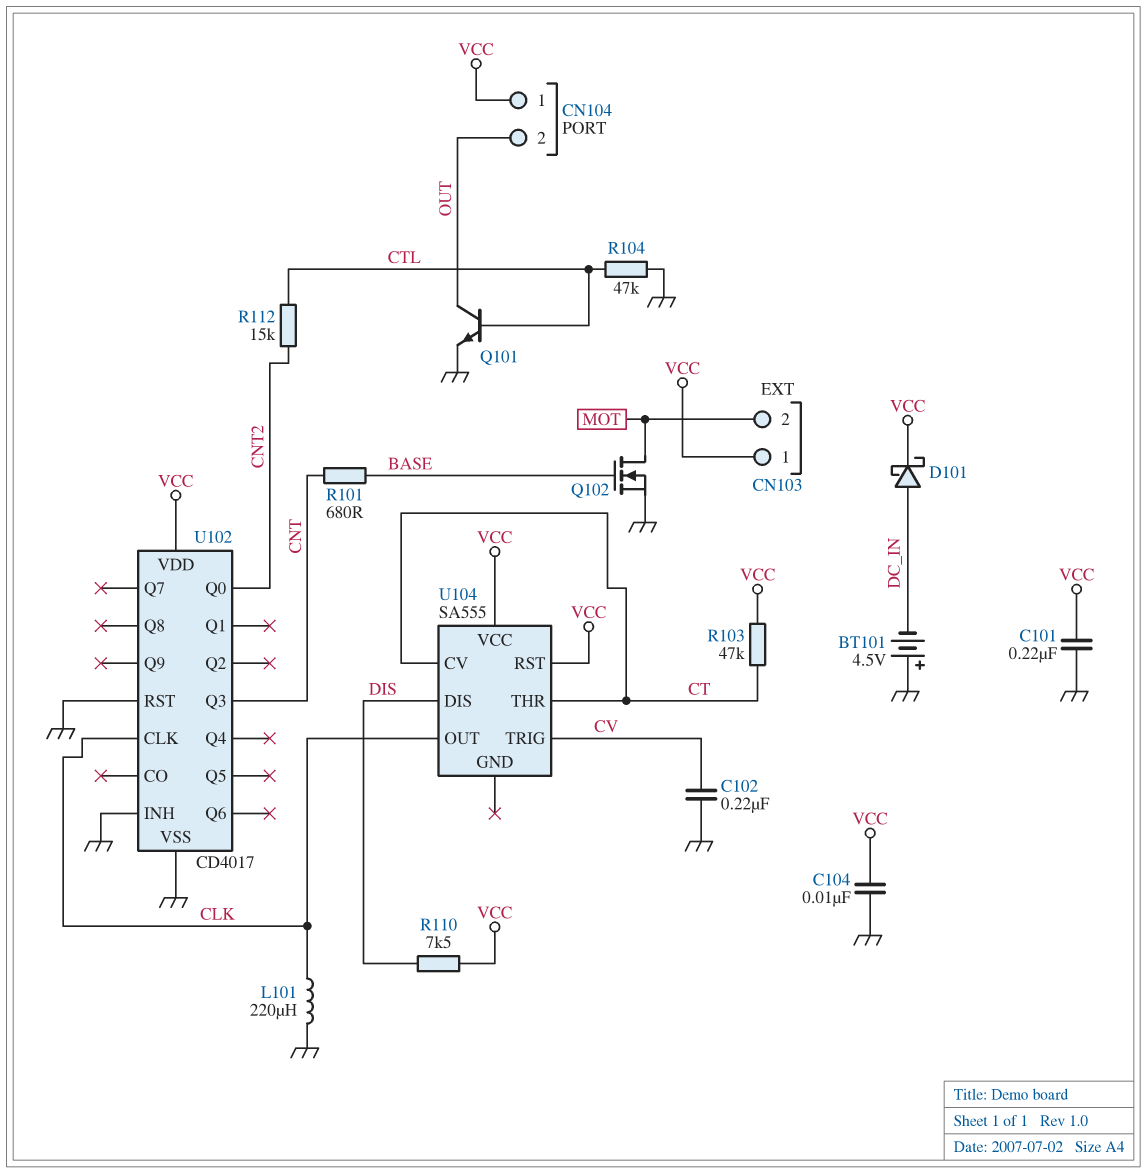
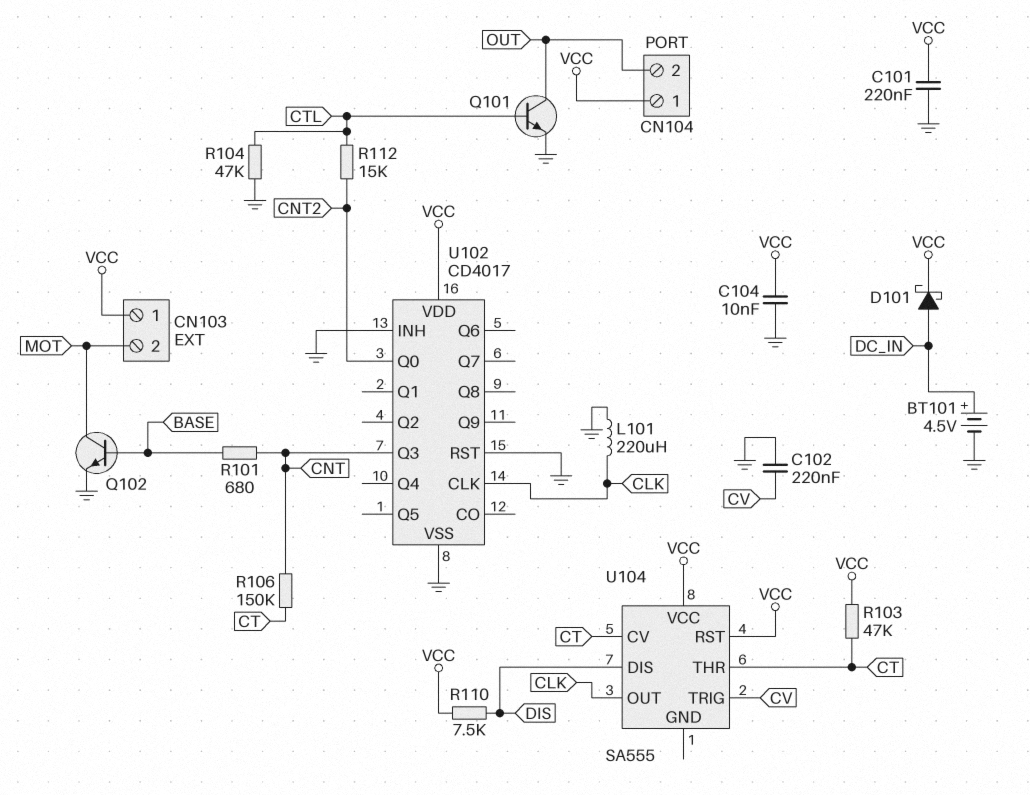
BT101: 4.5V (plus GND, minus DC_IN) -> 4.5V (plus DC_IN, minus GND)
Q102: NMOS (G BASE, D MOT, S GND) -> NPN (B BASE, C MOT, E GND)
R106: none -> 150k (CNT, CT)

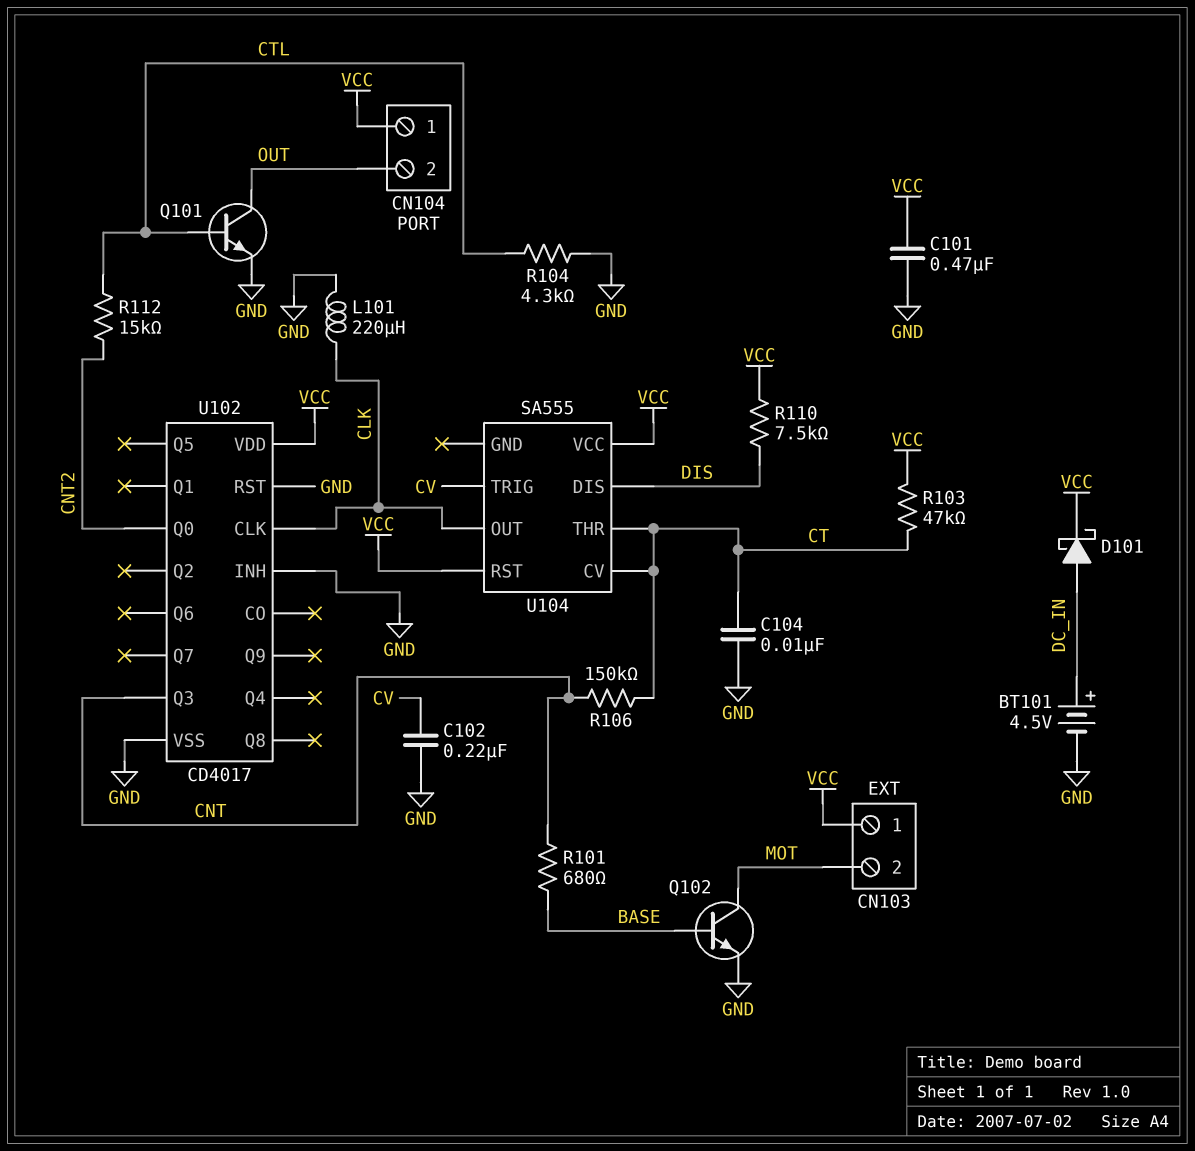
C101: 220nF (GND, VCC) -> 470nF (GND, VCC)
C104: 10nF (GND, VCC) -> 10nF (CT, GND)
R104: 47k (CTL, GND) -> 4.3k (CTL, GND)

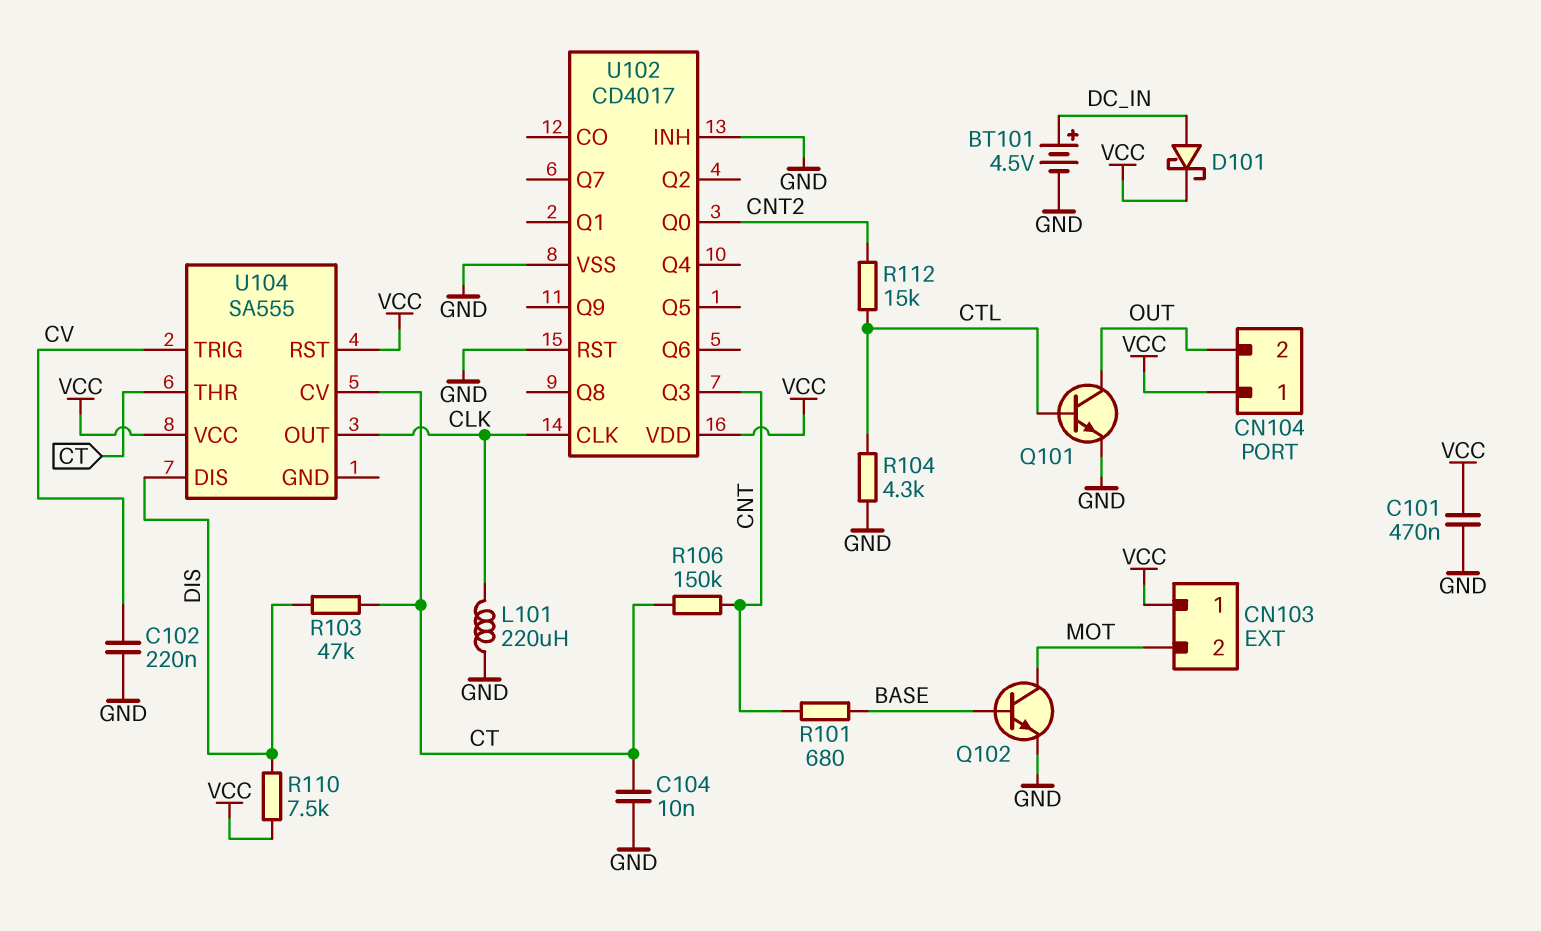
R103: 47k (CT, VCC) -> 47k (CT, DIS)

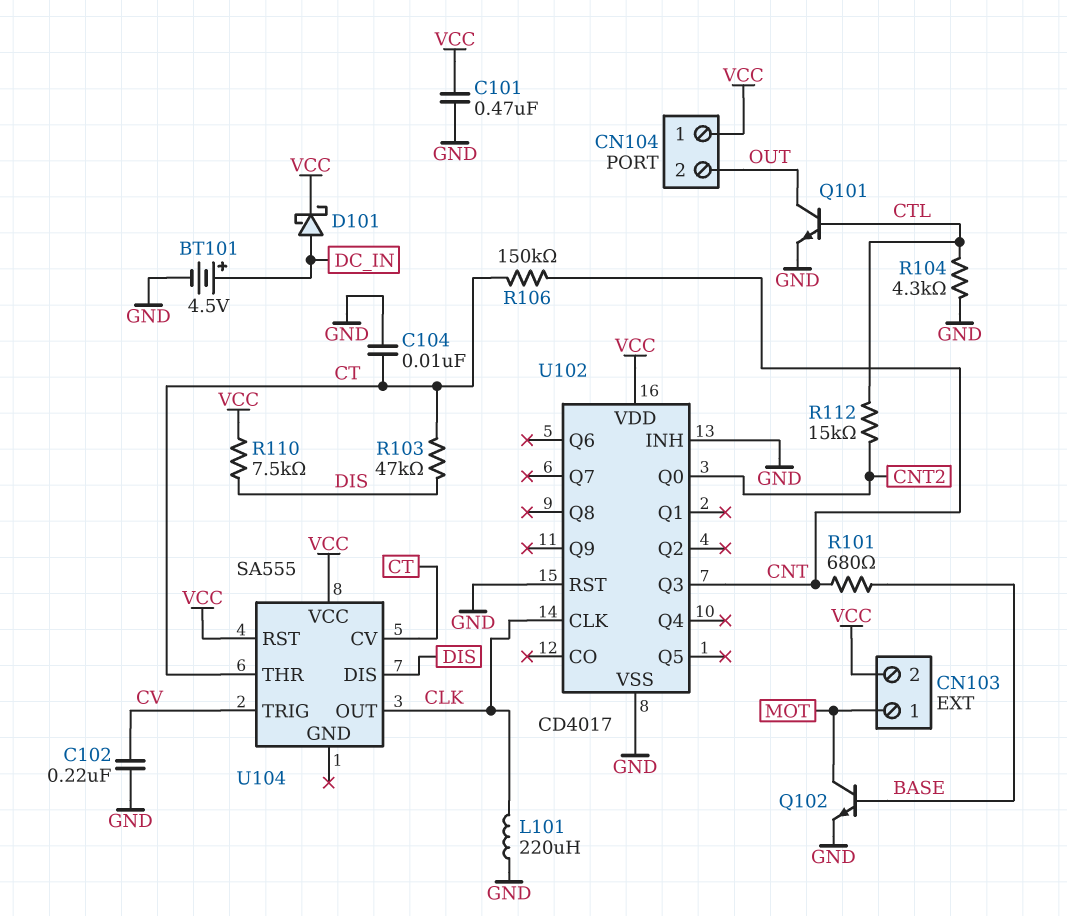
CN103 pin 1: VCC -> MOT
CN103 pin 2: MOT -> VCC

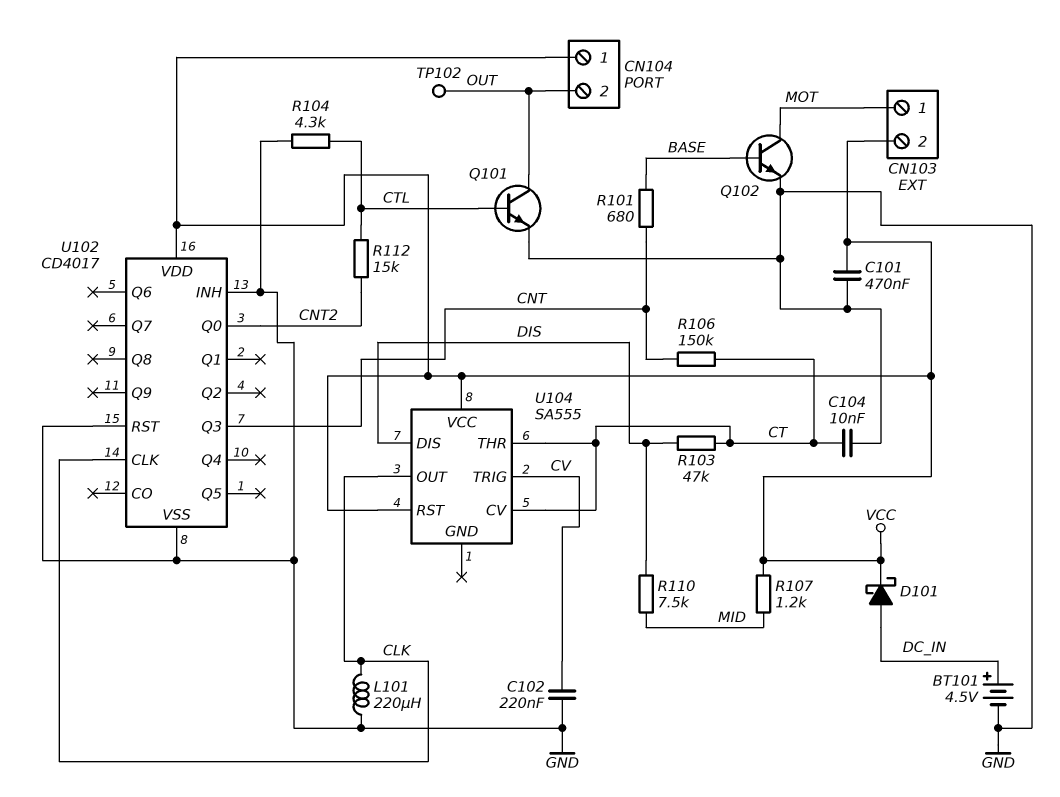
R107: none -> 1.2k (MID, VCC)
R110: 7.5k (DIS, VCC) -> 7.5k (DIS, MID)
TP102: none -> test point (OUT)

